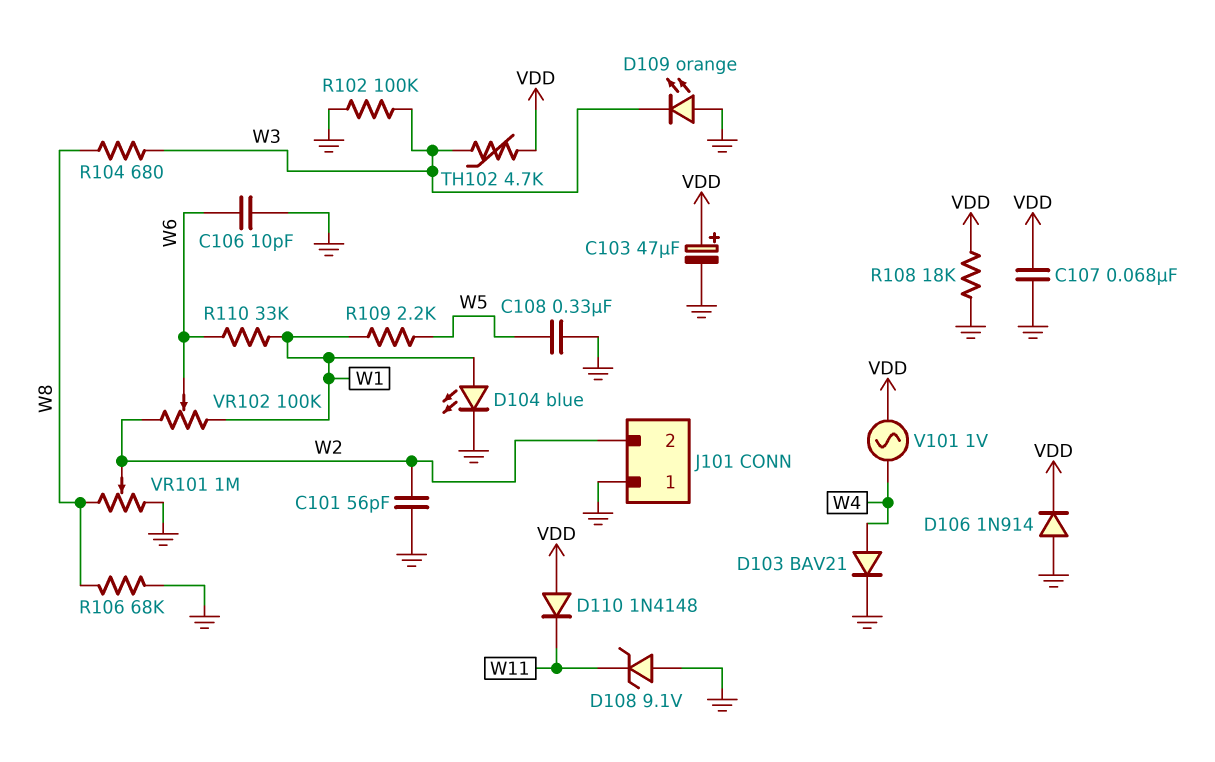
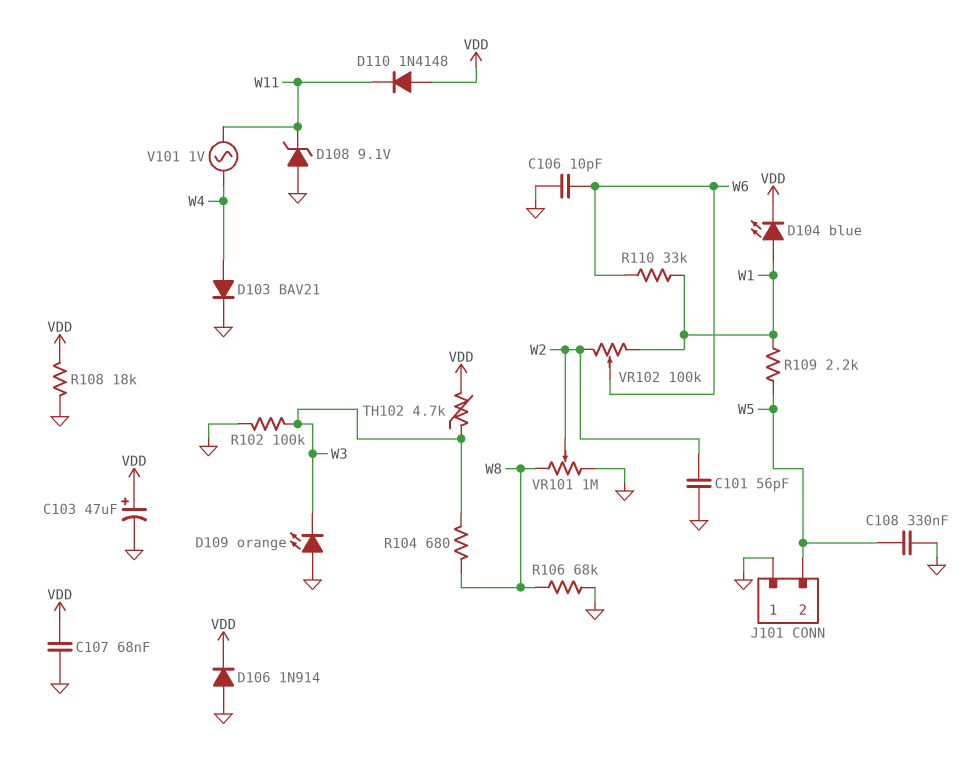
D104: LED blue (A W1, K GND) -> LED blue (A W1, K VDD)
J101 pin 2: W2 -> W5
V101: AC 1V (VDD, W4) -> AC 1V (W4, W11)

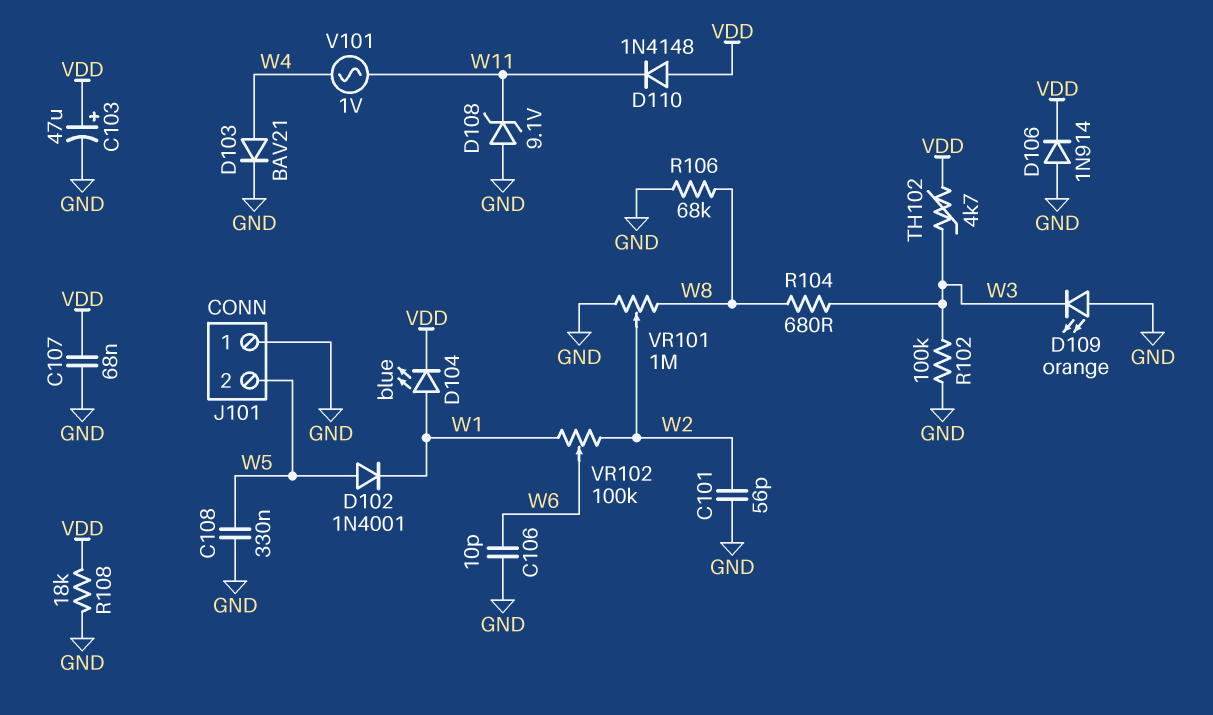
D102: none -> diode 1N4001 (A W5, K W1)
R109: 2.2k (W1, W5) -> none
R110: 33k (W1, W6) -> none

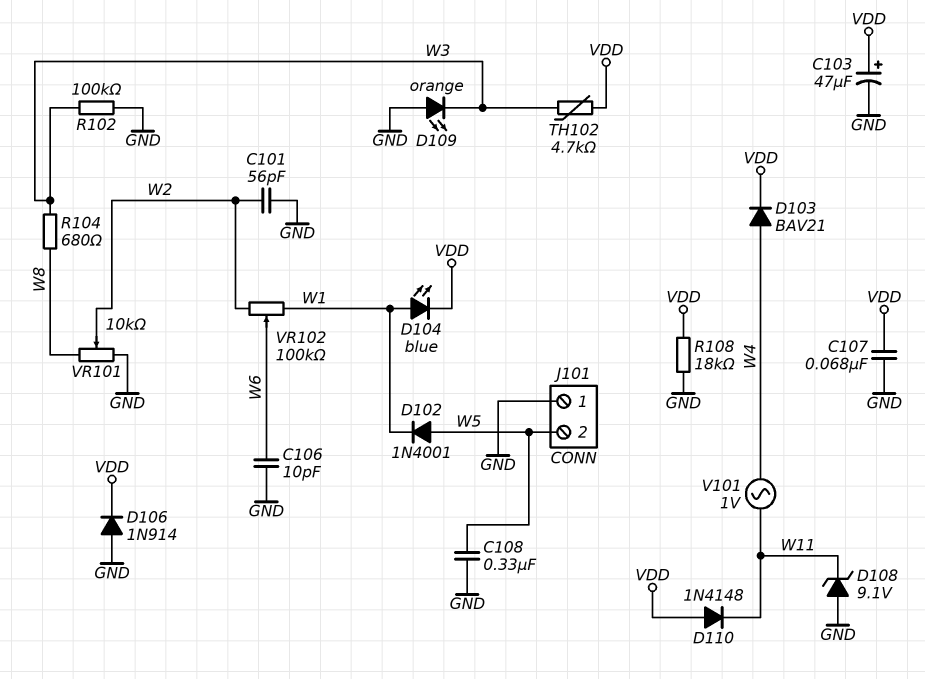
D103: diode BAV21 (A W4, K GND) -> diode BAV21 (A W4, K VDD)
R106: 68k (GND, W8) -> none
VR101: 1M (GND, W8, wiper W2) -> 10k (GND, W8, wiper W2)

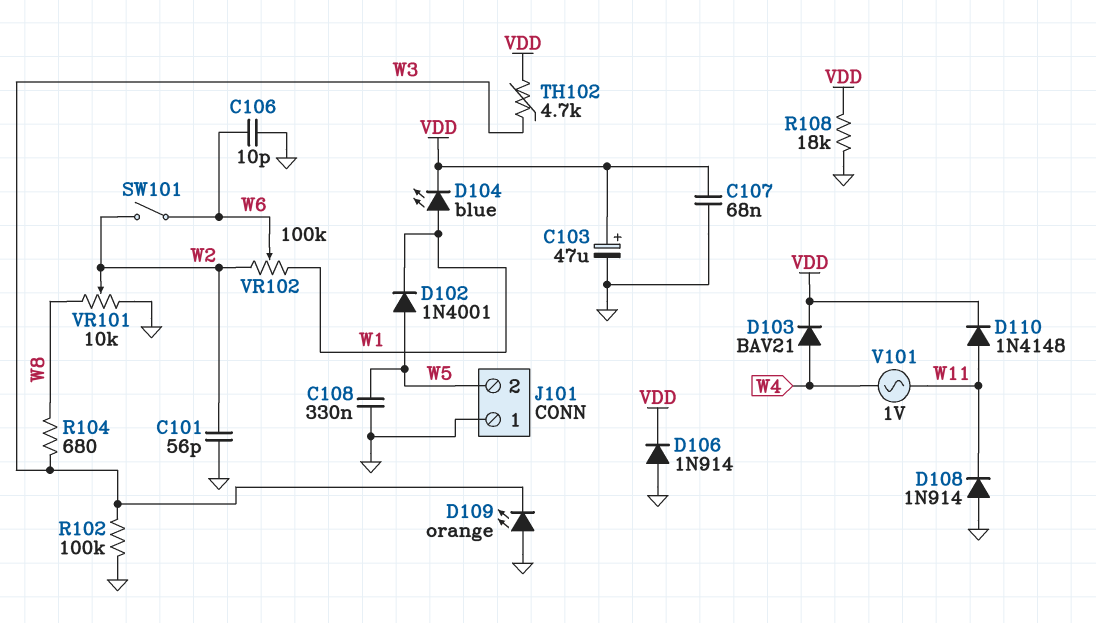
D108: zener 9.1V (A GND, K W11) -> diode 1N914 (A GND, K W11)
D110: diode 1N4148 (A VDD, K W11) -> diode 1N4148 (A W11, K VDD)
SW101: none -> switch (W2, W6)

